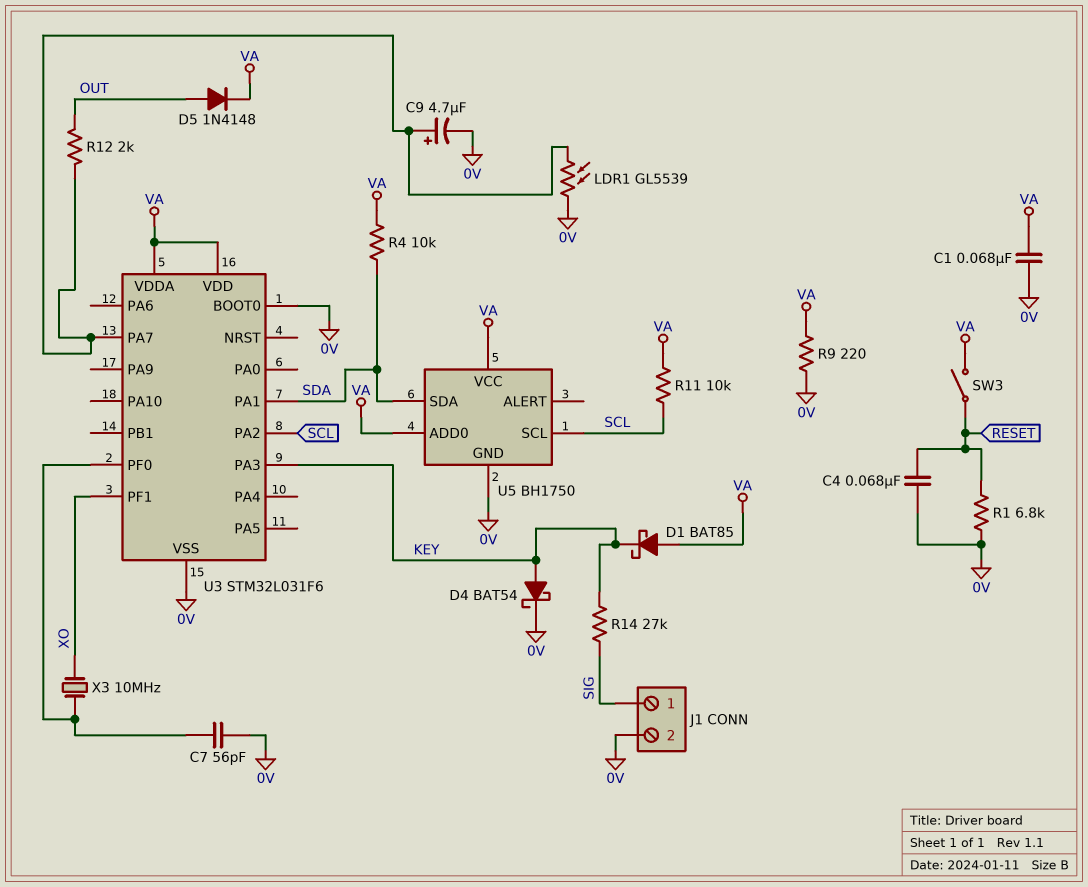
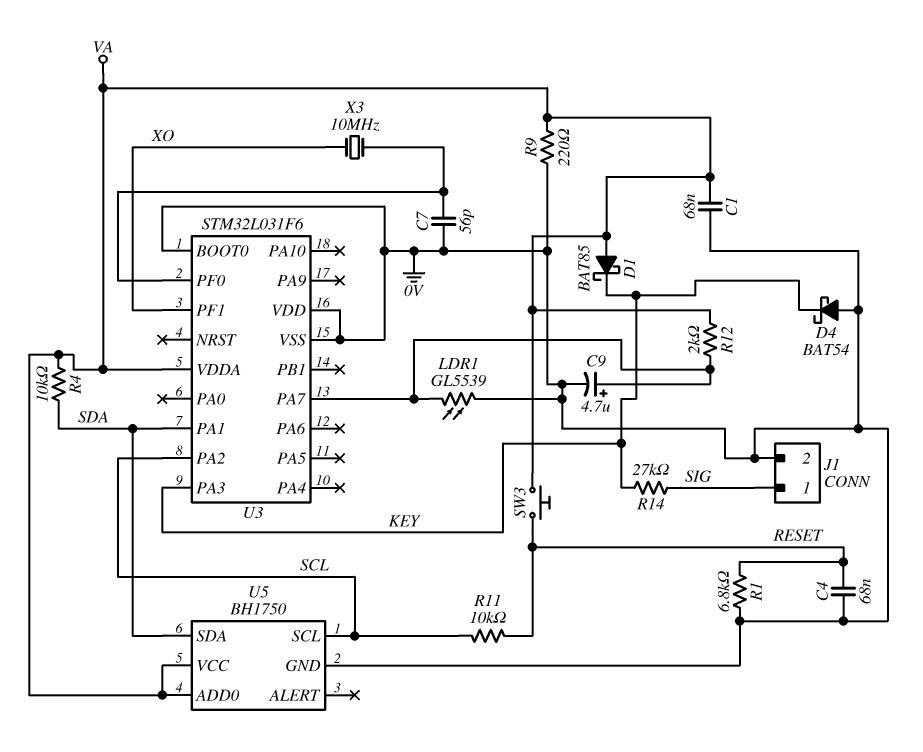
D4: schottky BAT54 (A KEY, K 0V) -> schottky BAT54 (A 0V, K KEY)
D5: diode 1N4148 (A OUT, K VA) -> none
R11: 10k (SCL, VA) -> 10k (RESET, SCL)
R12: 2k (OUT, U3/PA7) -> 2k (U3/PA7, VA)
SW3: switch (RESET, VA) -> button (RESET, VA)
U3 pin VDD: VA -> 0V

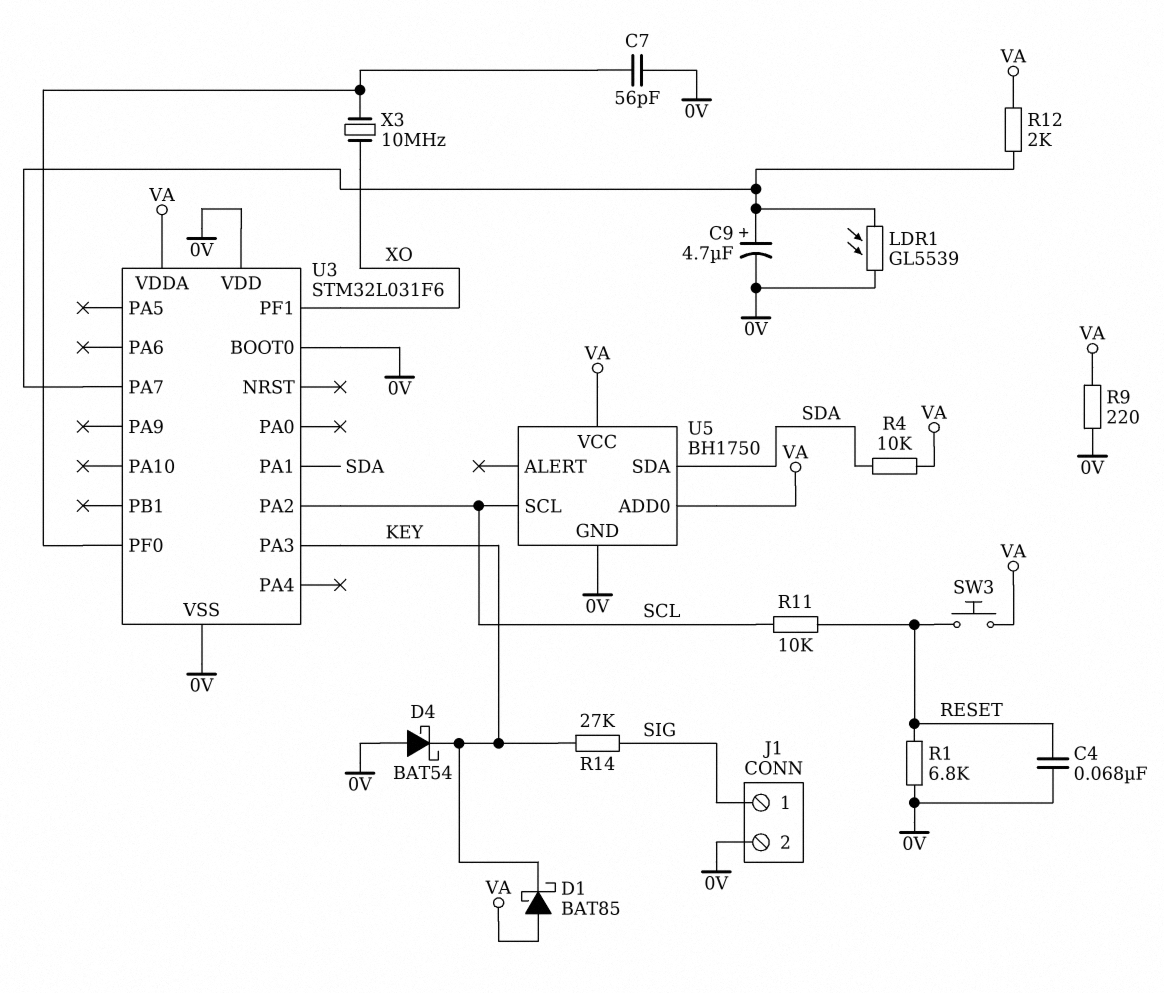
C1: 68nF (0V, VA) -> none

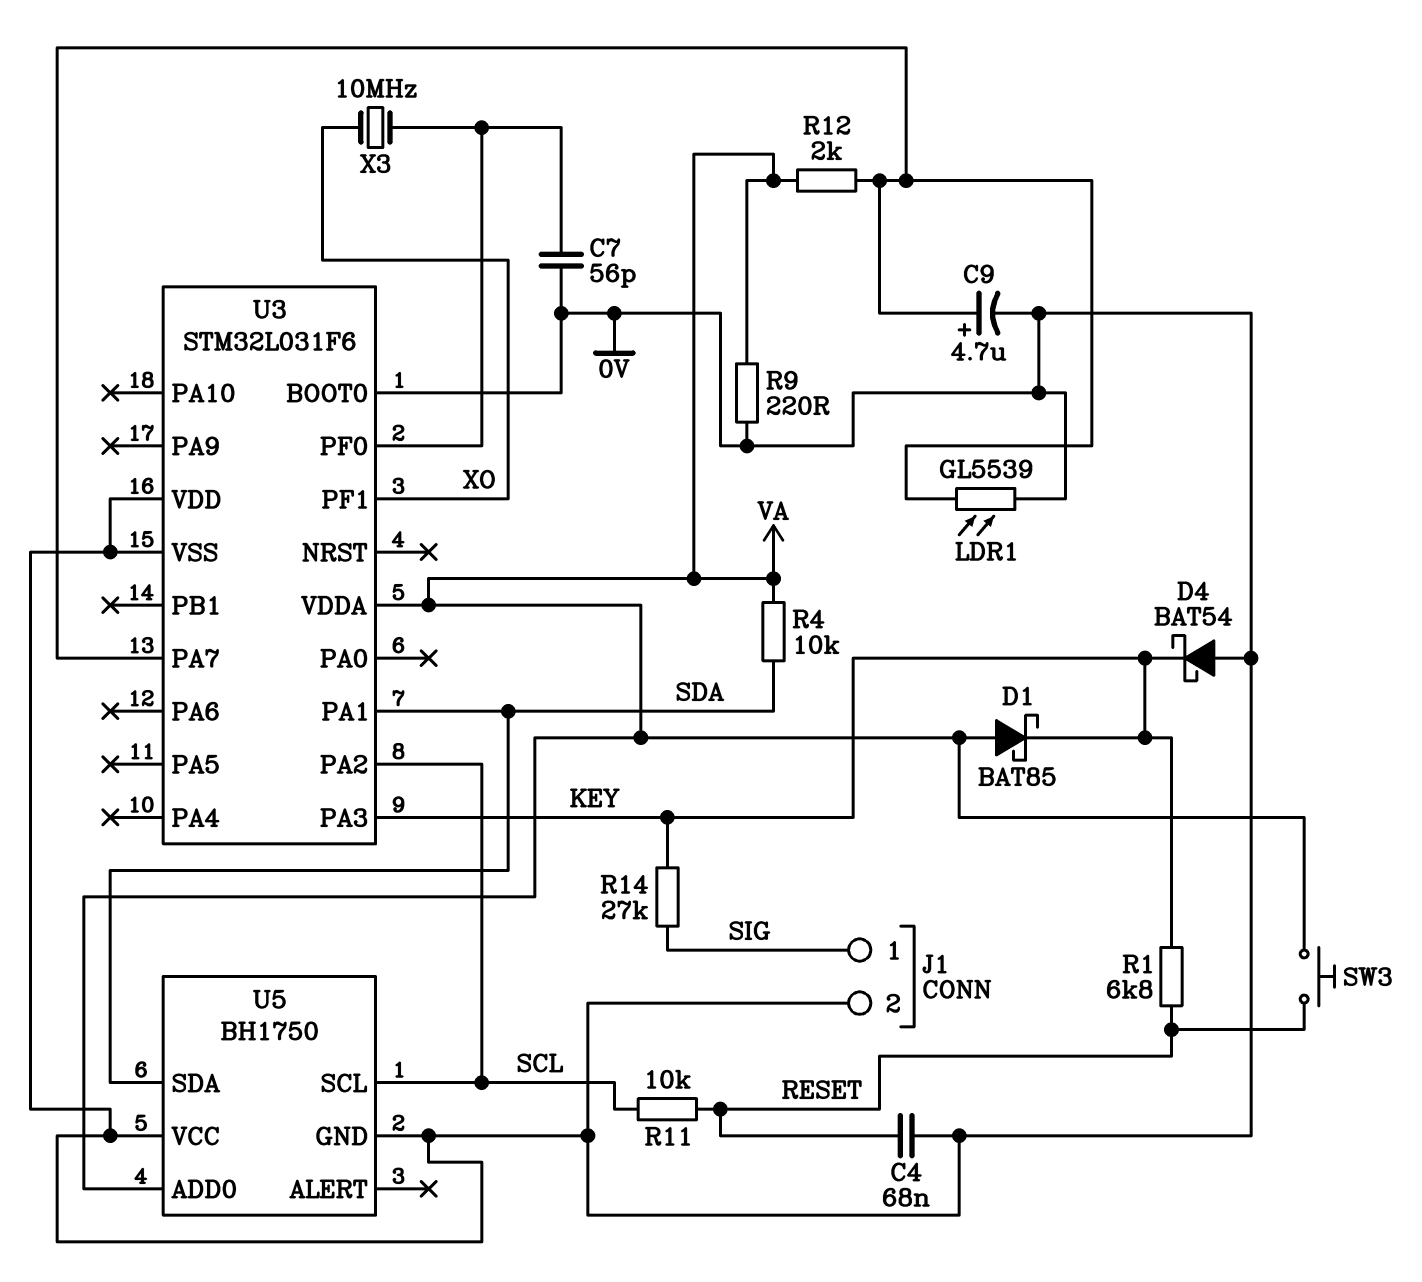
R1: 6.8k (0V, RESET) -> 6.8k (KEY, RESET)
U5 pin VCC: VA -> 0V

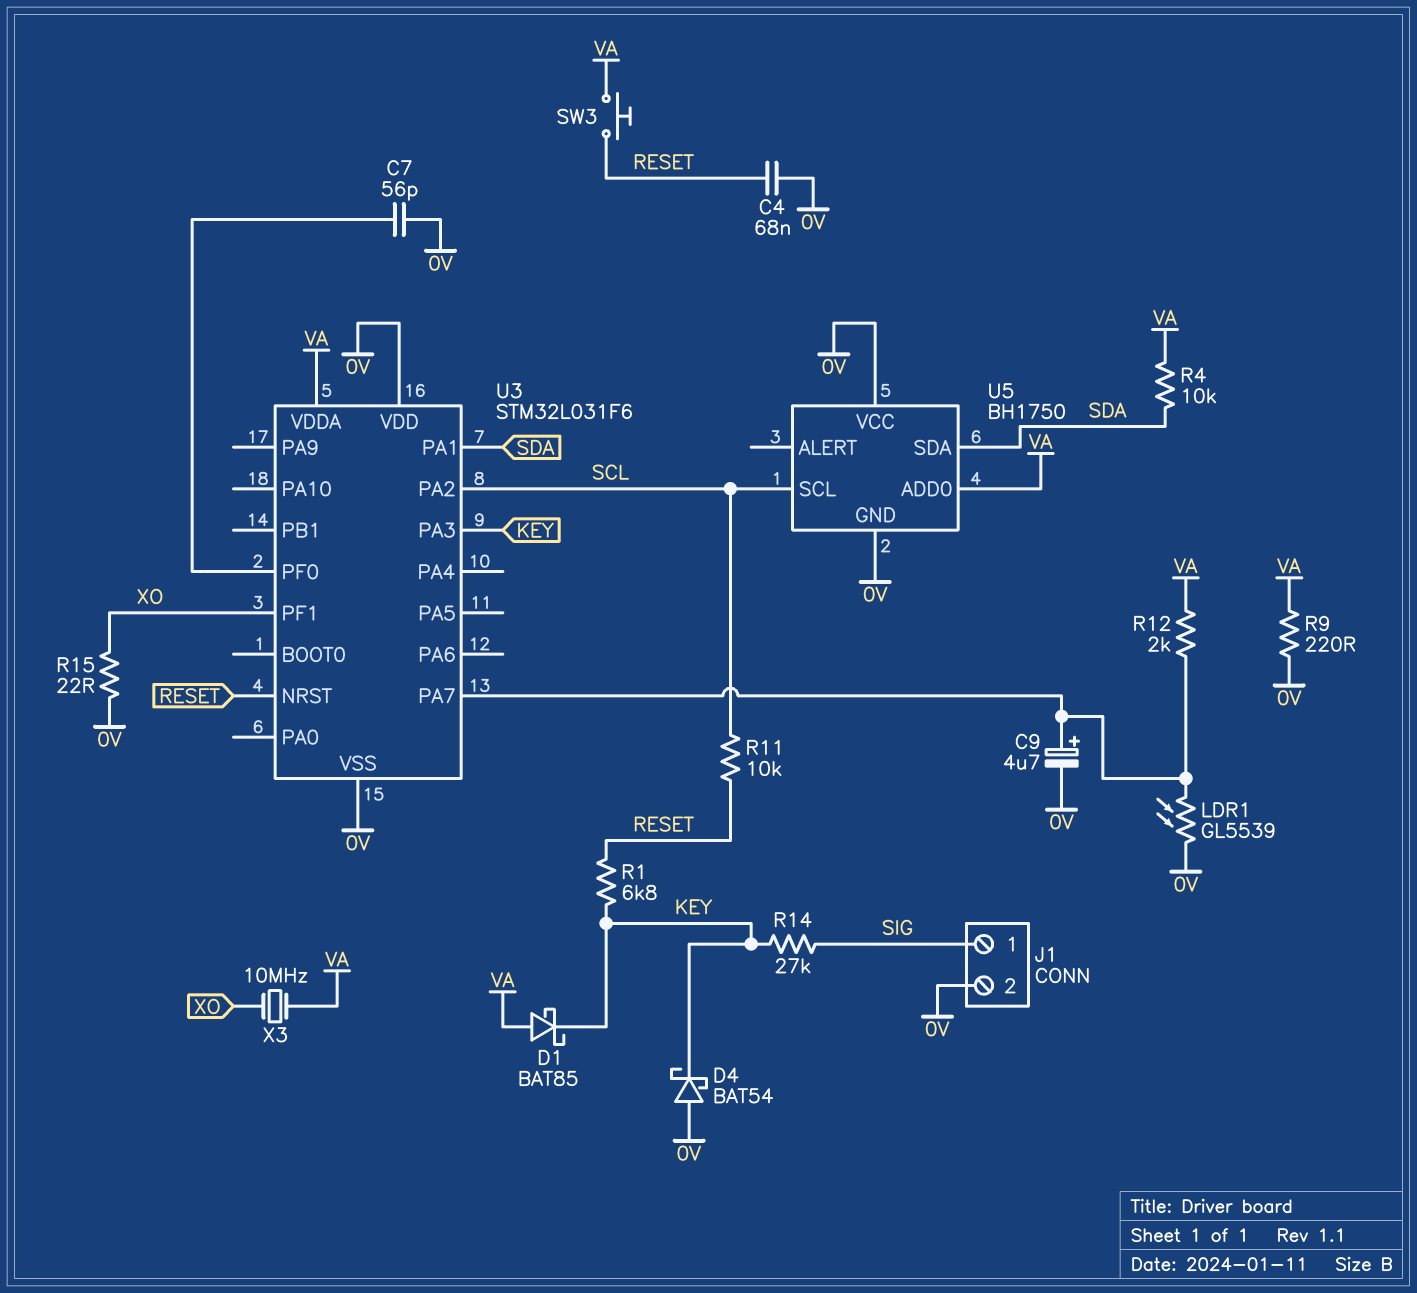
R15: none -> 22 (0V, XO)
U3 pin BOOT0: 0V -> none
U3 pin NRST: none -> RESET
X3: 10MHz (U3/PF0, XO) -> 10MHz (VA, XO)

